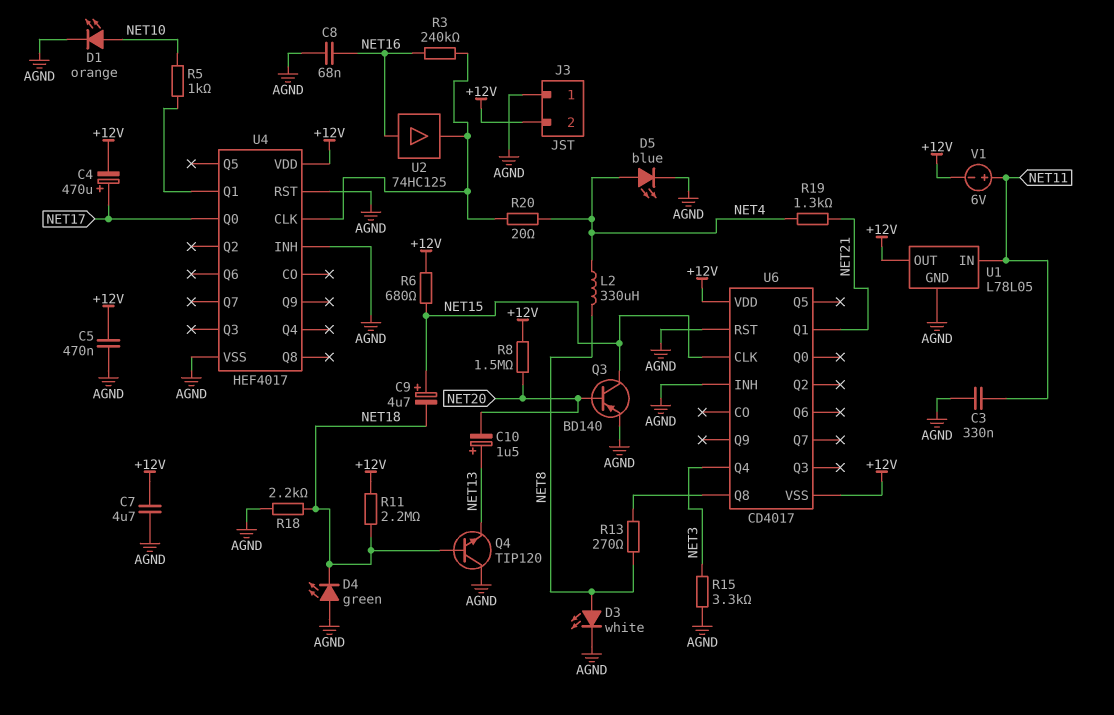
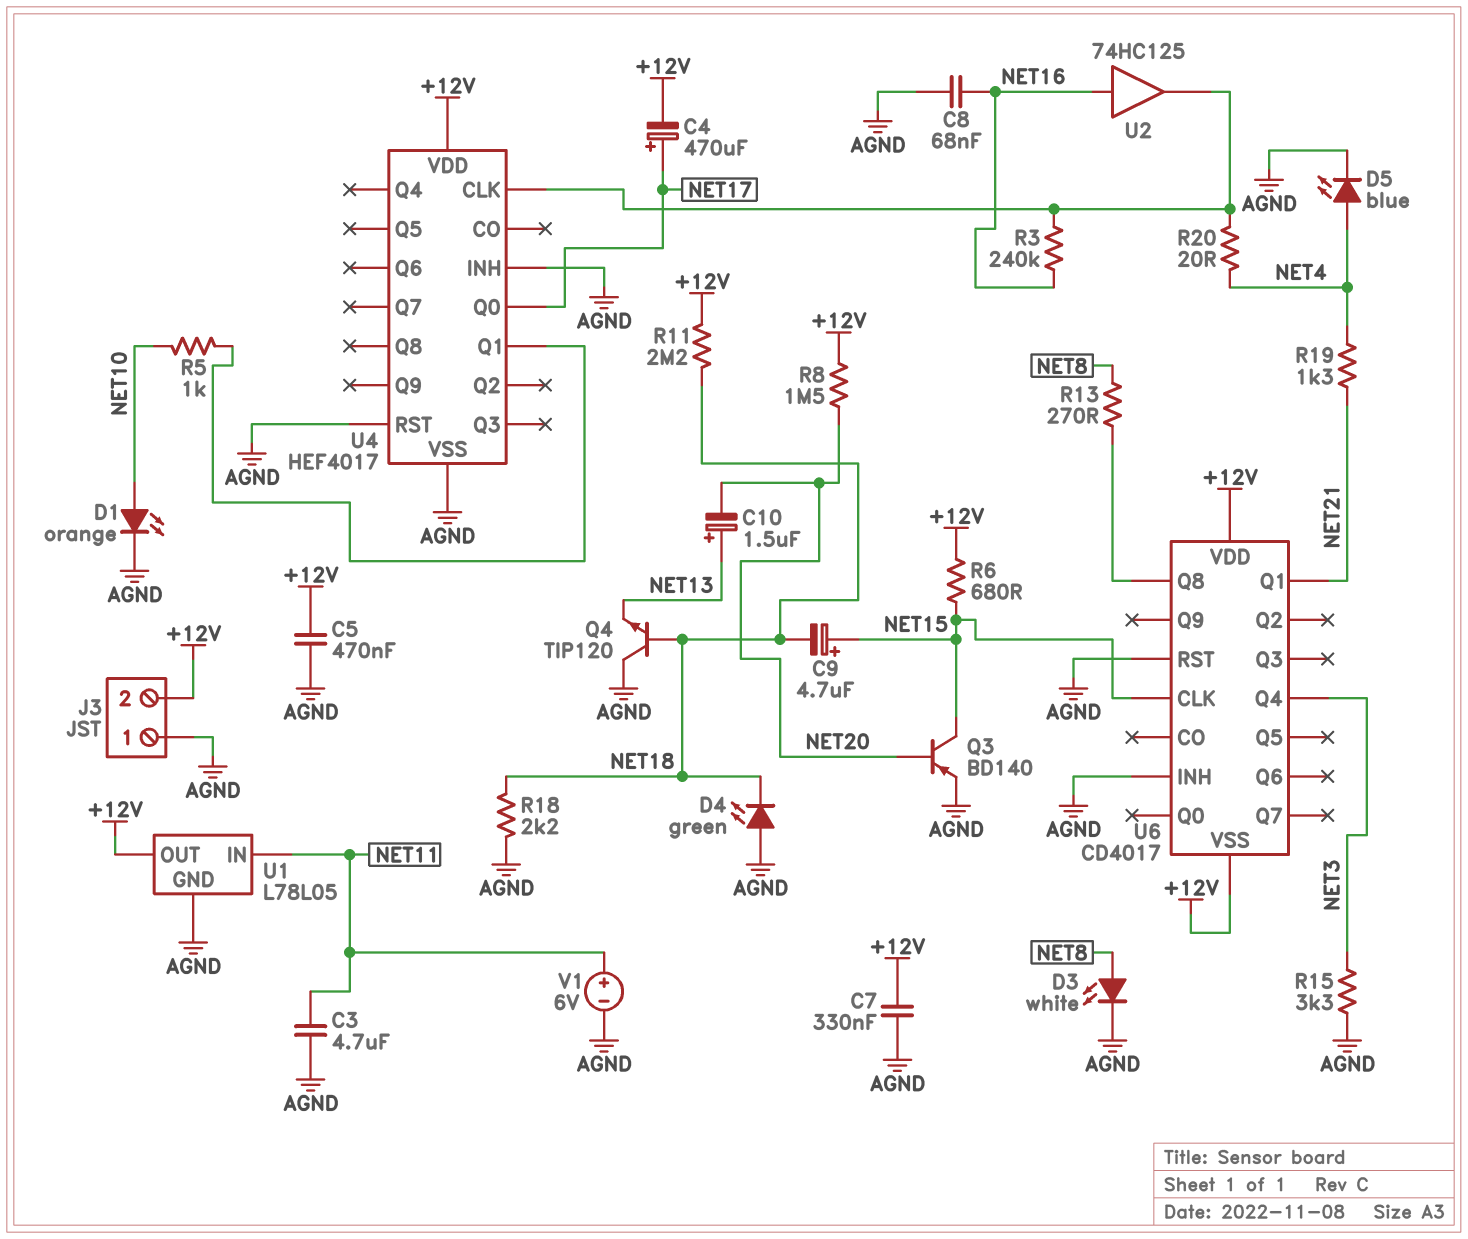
C3: 330nF (AGND, NET11) -> 4.7uF (AGND, NET11)
C7: 4.7uF (+12V, AGND) -> 330nF (+12V, AGND)
L2: 330uH (NET4, NET8) -> none
V1: 6V (plus NET11, minus +12V) -> 6V (plus NET11, minus AGND)

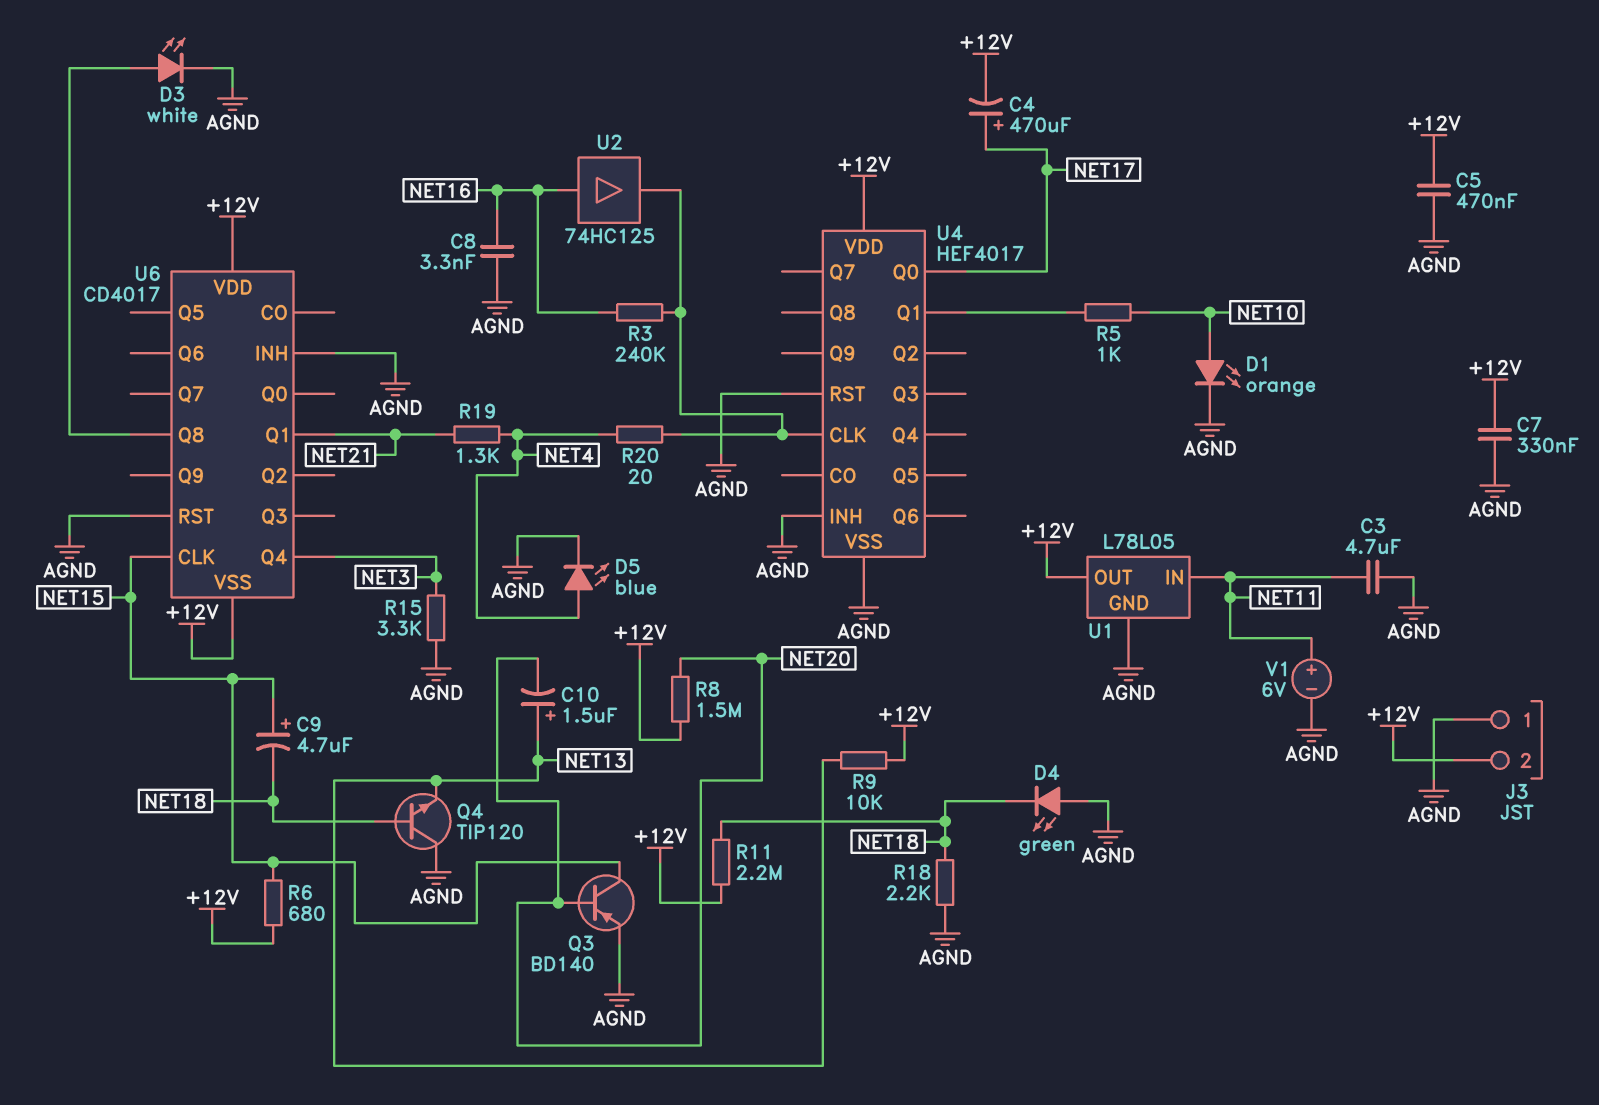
C8: 68nF (AGND, NET16) -> 3.3nF (AGND, NET16)
D3: LED white (A NET8, K AGND) -> LED white (A U6/Q8, K AGND)
R9: none -> 10k (+12V, NET13)
R13: 270 (NET8, U6/Q8) -> none

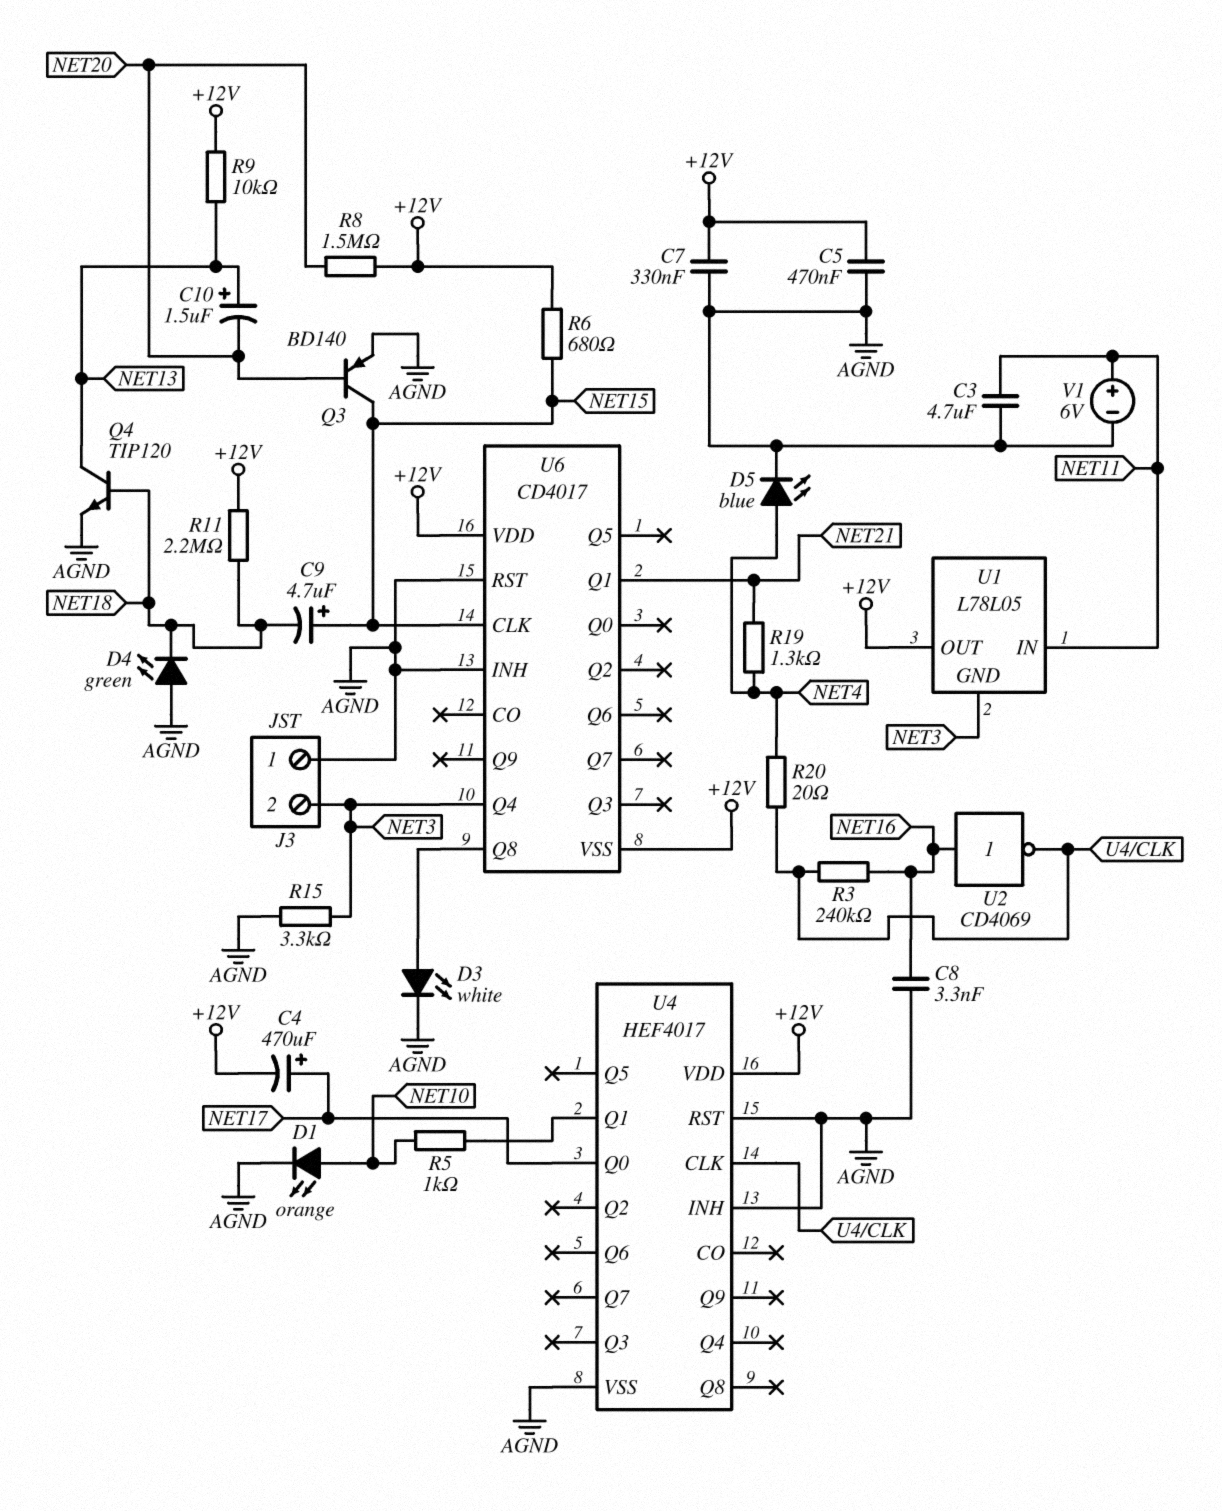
J3 pin 2: +12V -> NET3
Q4: NPN TIP120 (B NET18, C AGND, E NET13) -> NPN TIP120 (B NET18, C NET13, E AGND)
R18: 2.2k (AGND, NET18) -> none
U1 pin GND: AGND -> NET3
U2: buffer 74HC125 (in NET16, out U4/CLK) -> NOT CD4069 (in NET16, out U4/CLK)

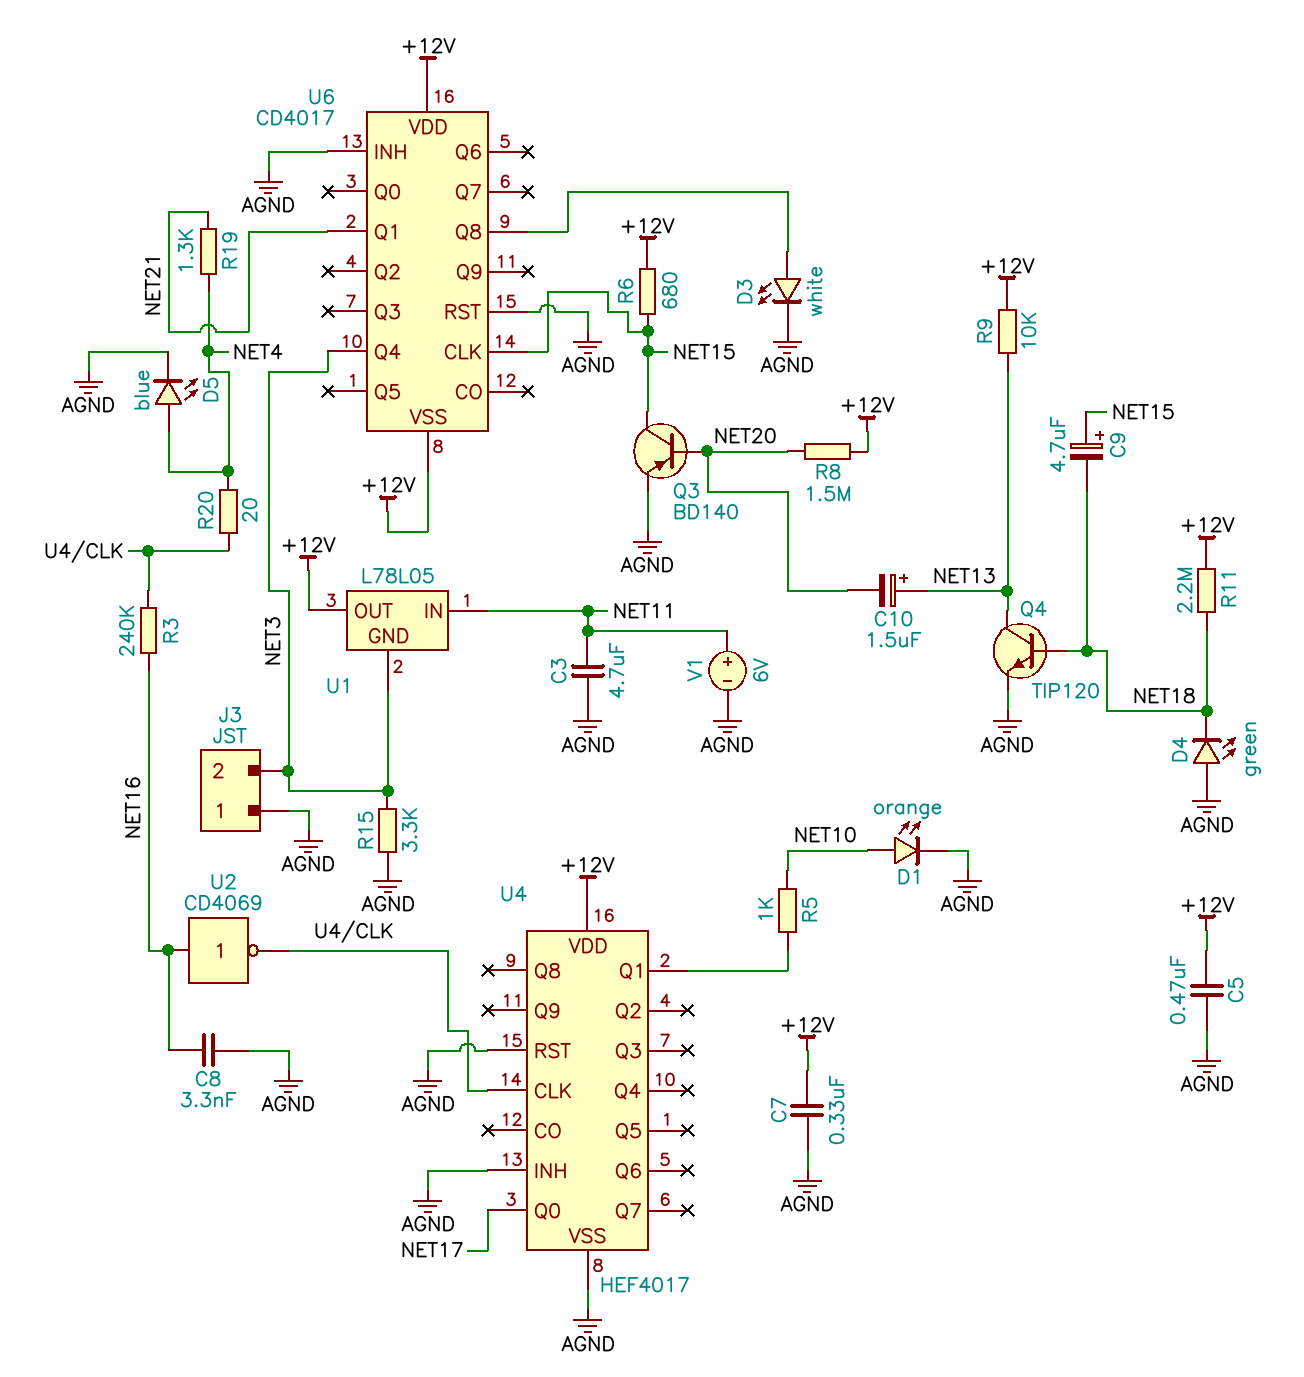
C4: 470uF (plus NET17, minus +12V) -> none

